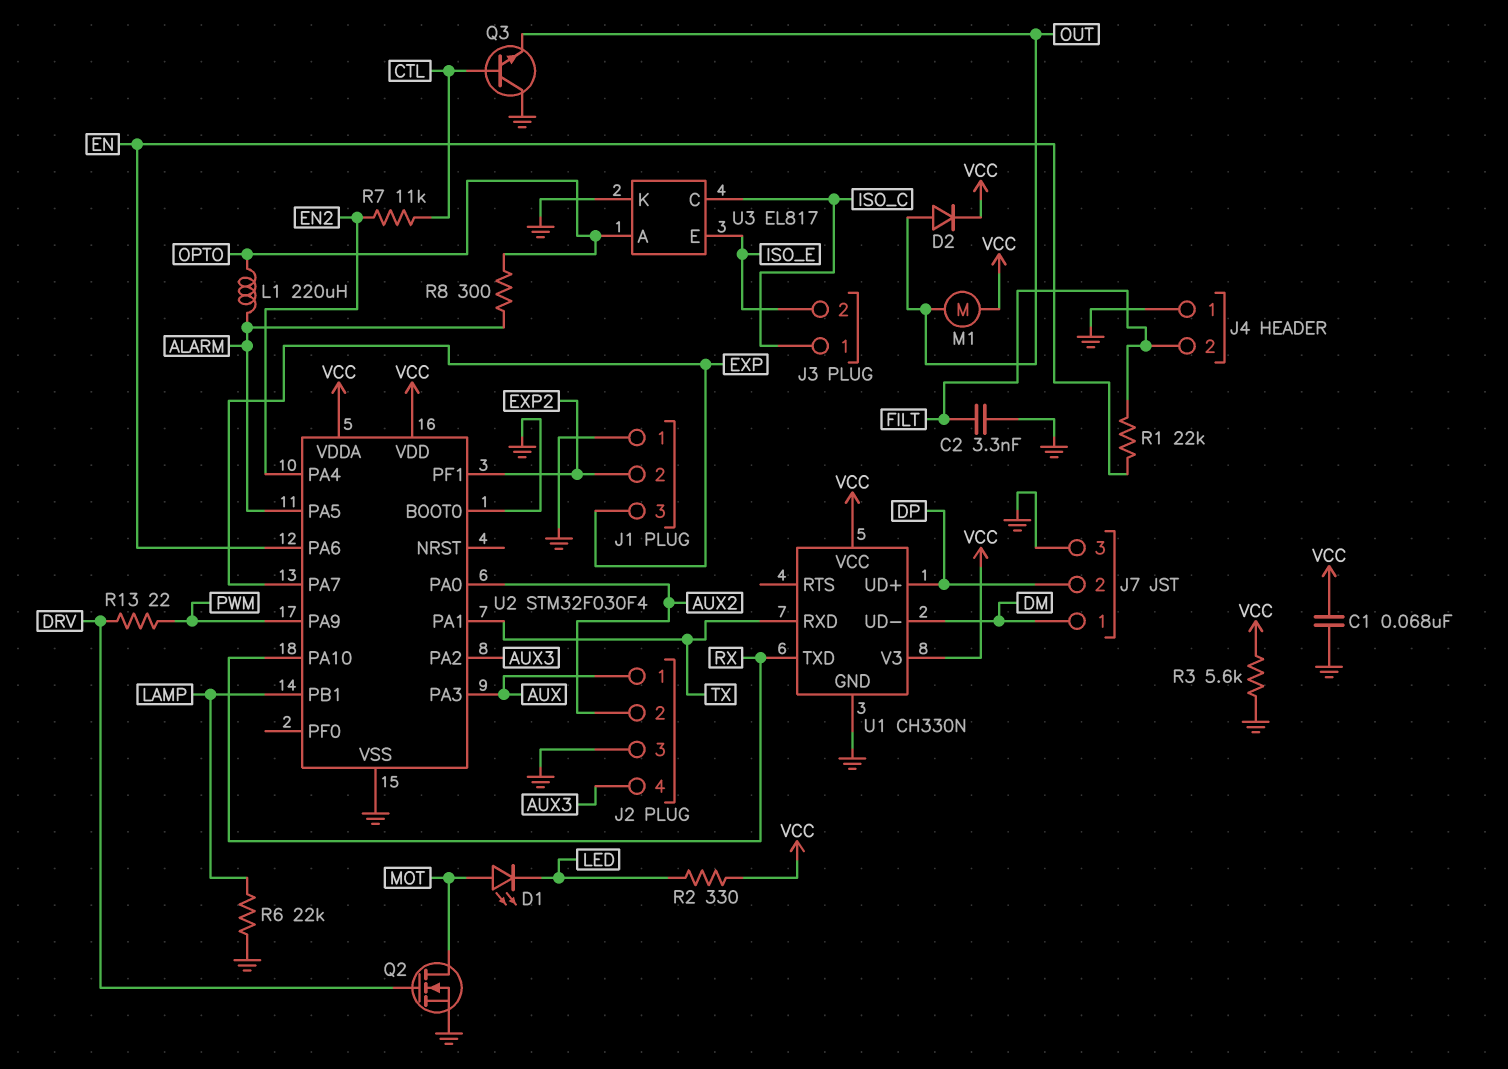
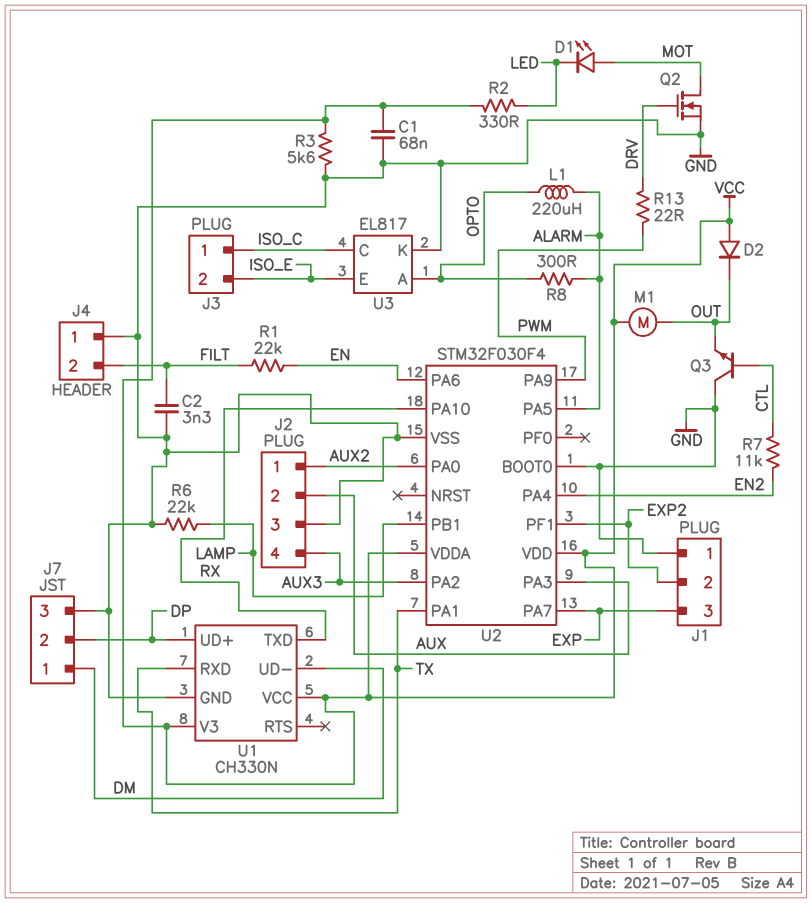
D2: diode (A OUT, K VCC) -> diode (A VCC, K OUT)
J2 pin 1: AUX -> AUX2
J2 pin 2: AUX2 -> AUX

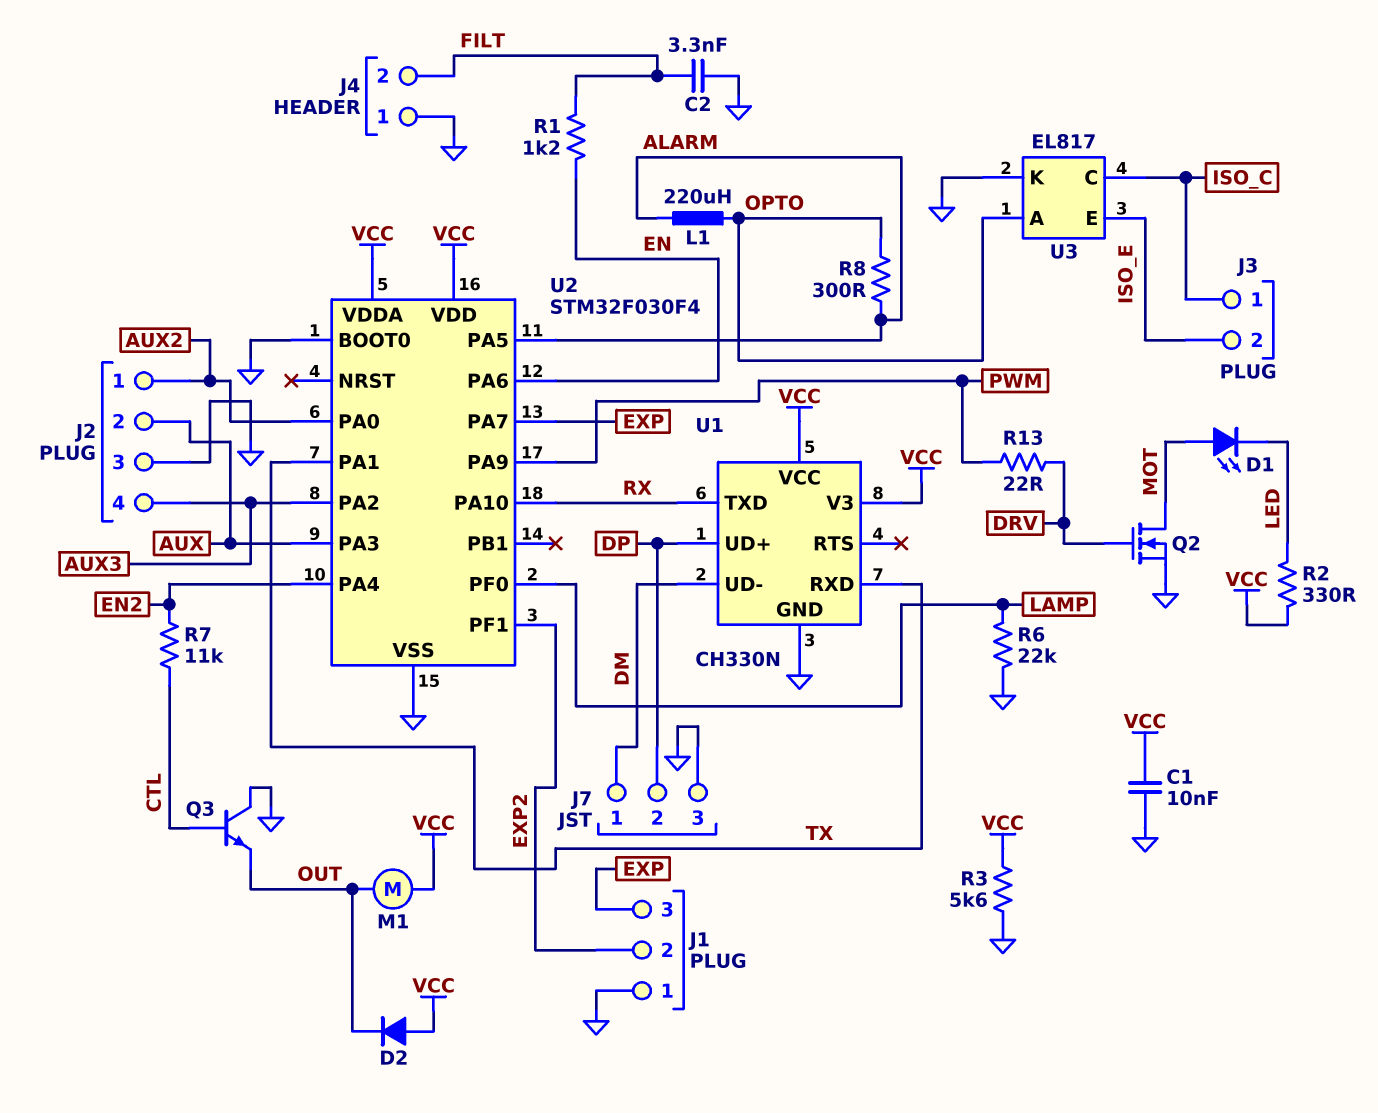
C1: 68nF (GND, VCC) -> 10nF (GND, VCC)
R1: 22k (EN, FILT) -> 1.2k (EN, FILT)
U2 pin PB1: LAMP -> none
U2 pin PF0: none -> LAMP

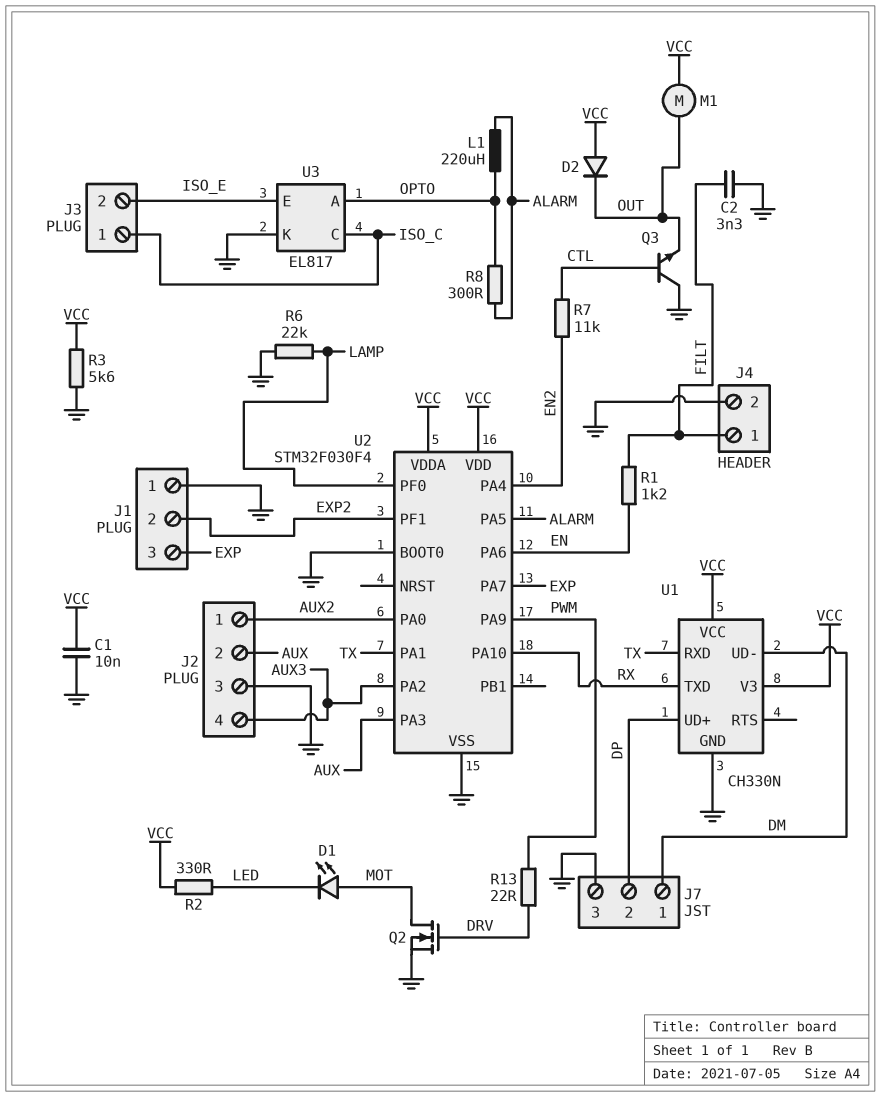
J4 pin 1: GND -> FILT
J4 pin 2: FILT -> GND

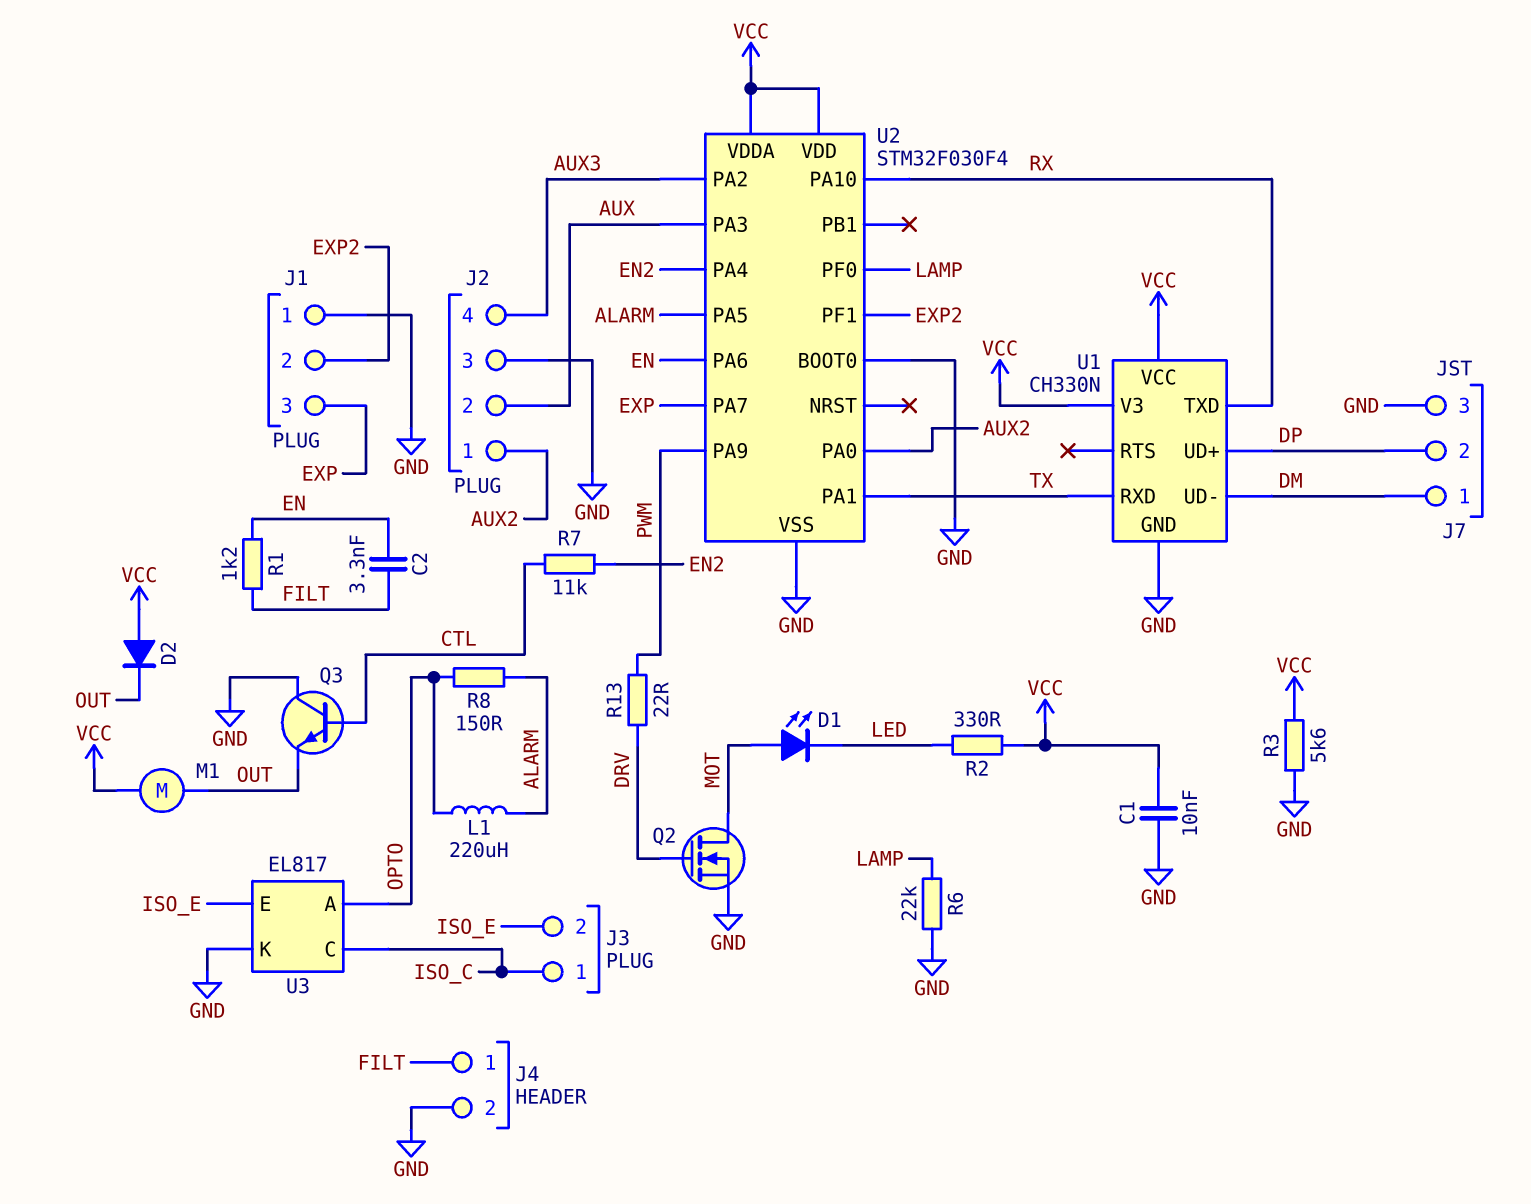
C2: 3.3nF (FILT, GND) -> 3.3nF (EN, FILT)
R8: 300 (ALARM, OPTO) -> 150 (ALARM, OPTO)

